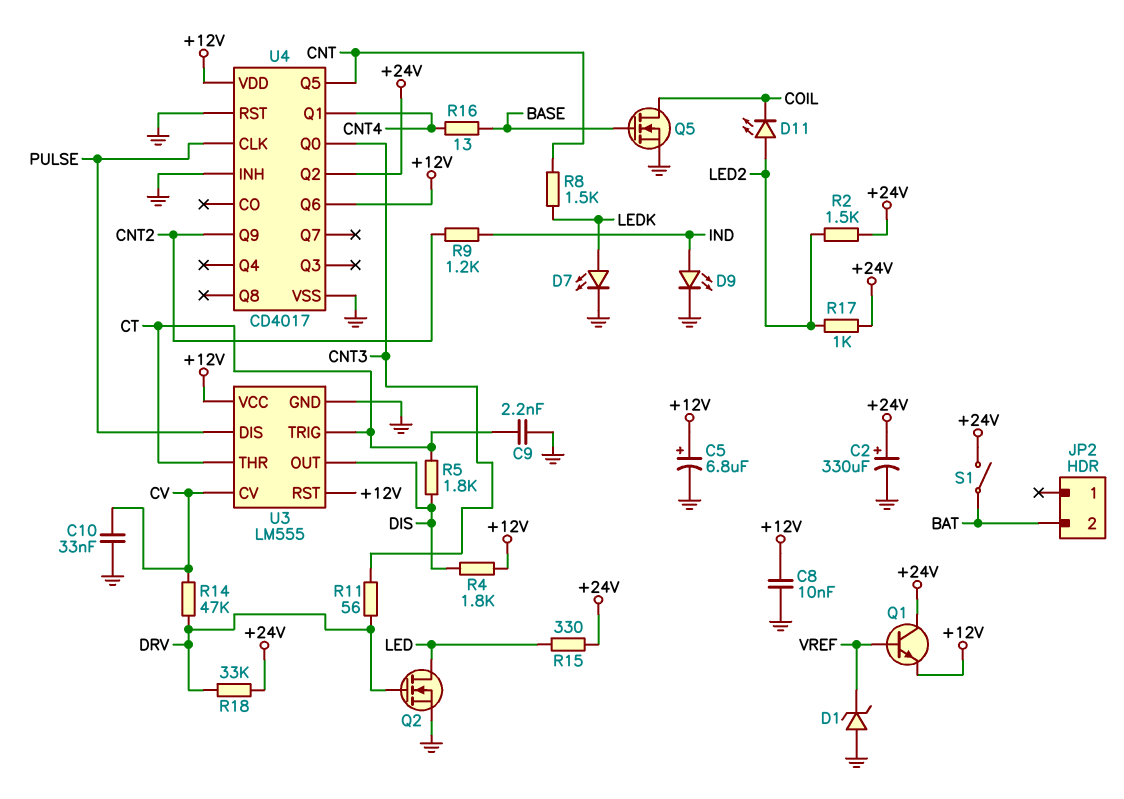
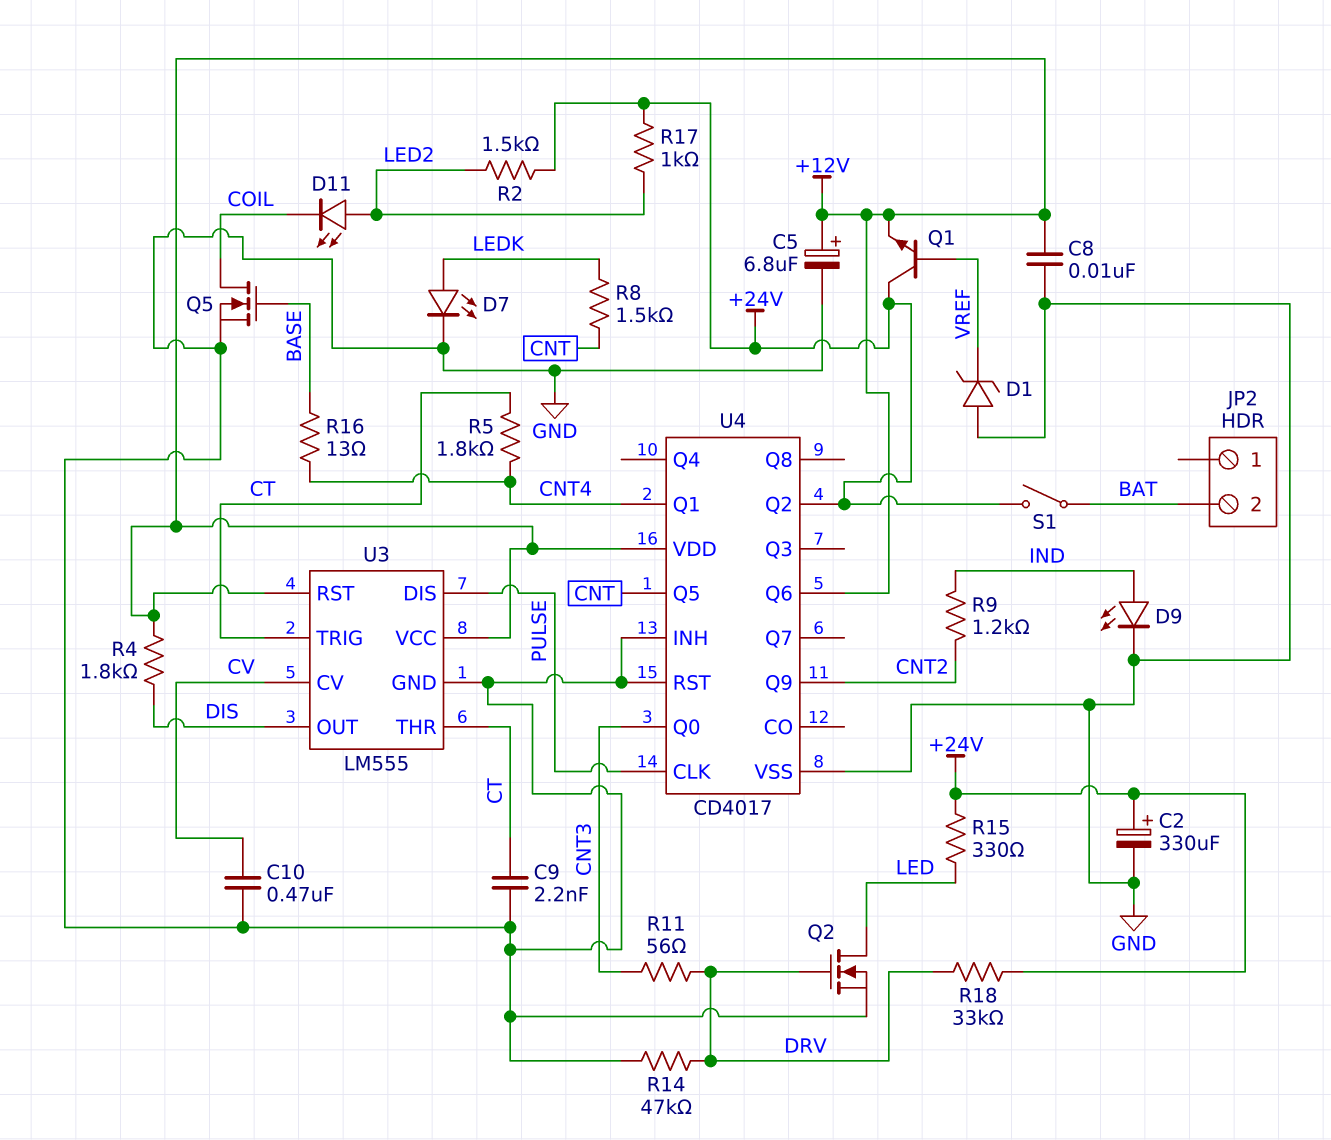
C10: 33nF (CV, GND) -> 470nF (CV, GND)
R5: 1.8k (CT, DIS) -> 1.8k (CNT4, CT)
R14: 47k (CV, DRV) -> 47k (DRV, GND)

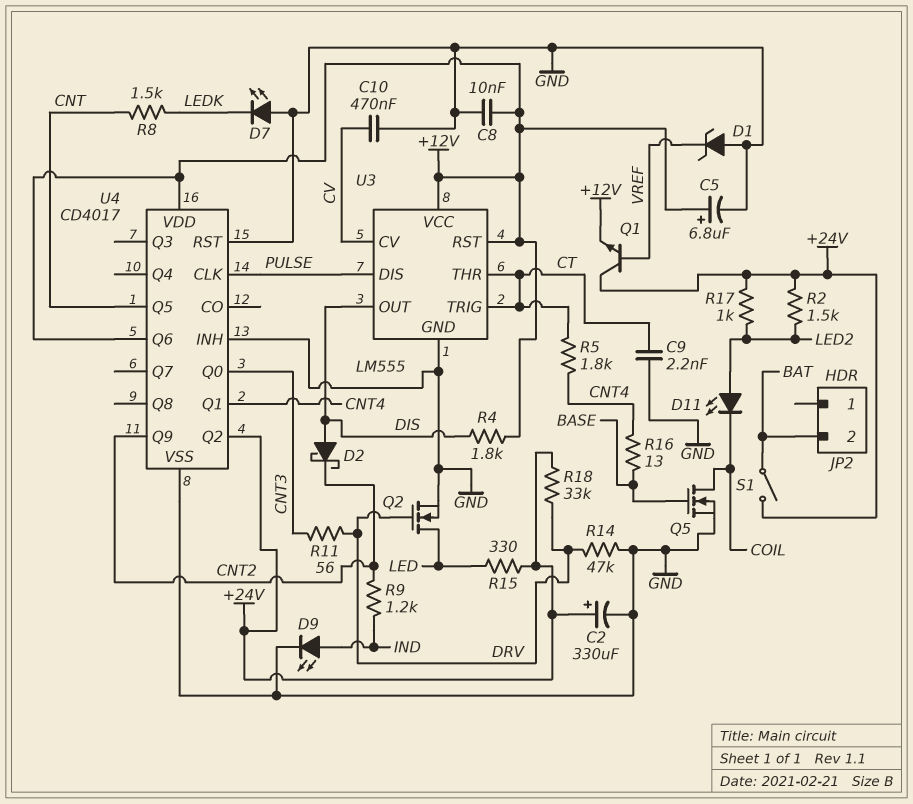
D2: none -> schottky (A DIS, K CNT2)
D7: LED (A LEDK, K GND) -> LED (A GND, K LEDK)

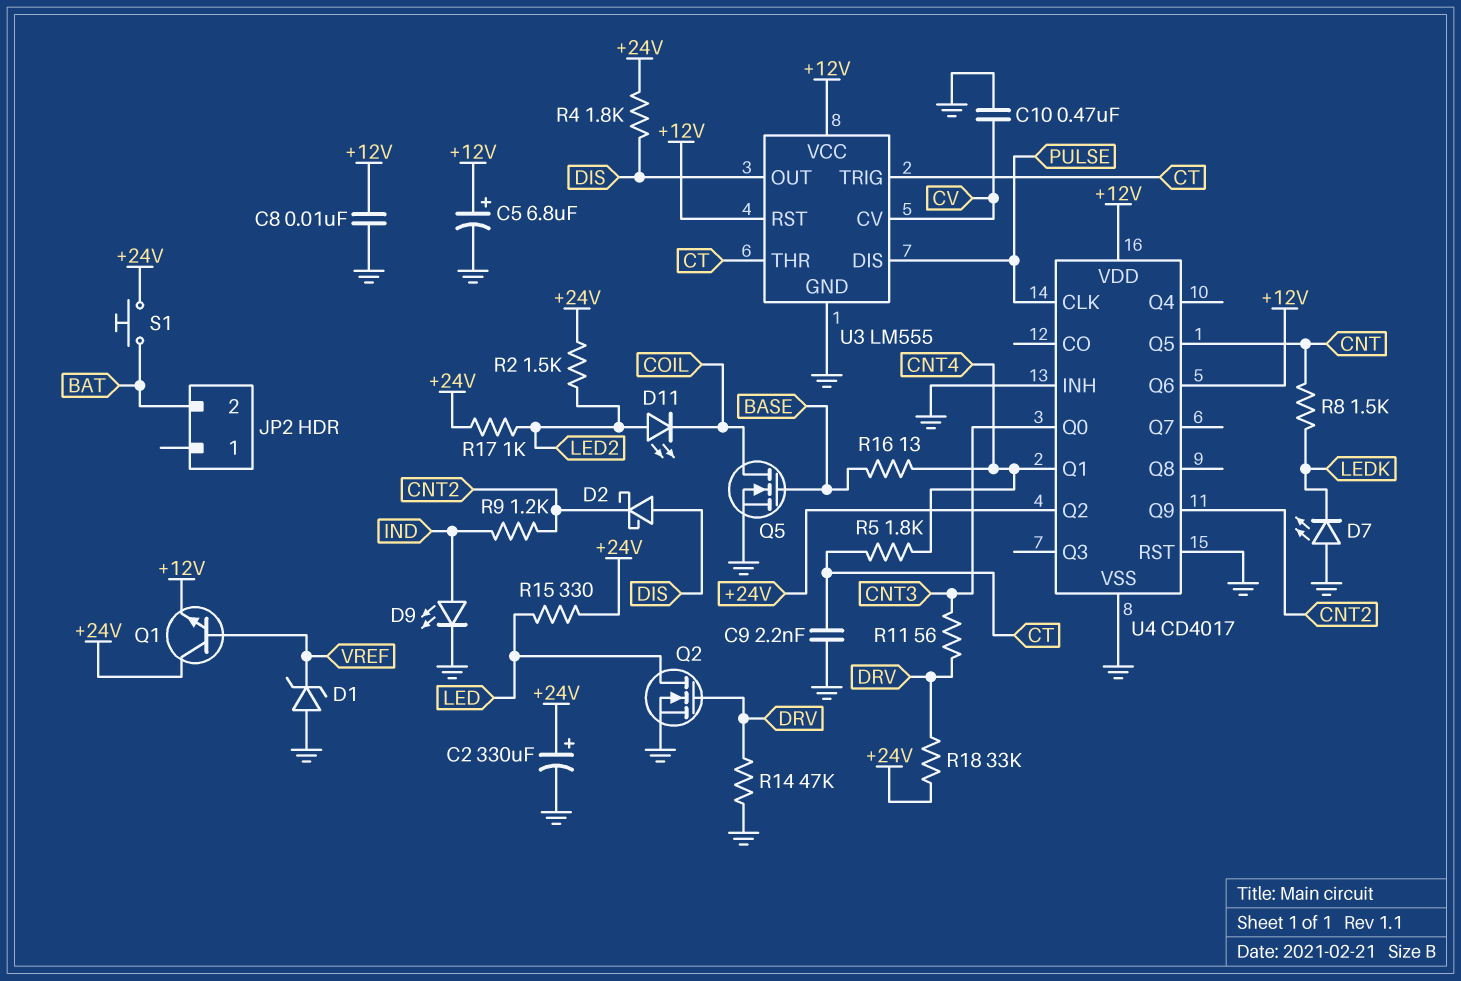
R4: 1.8k (+12V, DIS) -> 1.8k (+24V, DIS)
S1: switch (+24V, BAT) -> button (+24V, BAT)

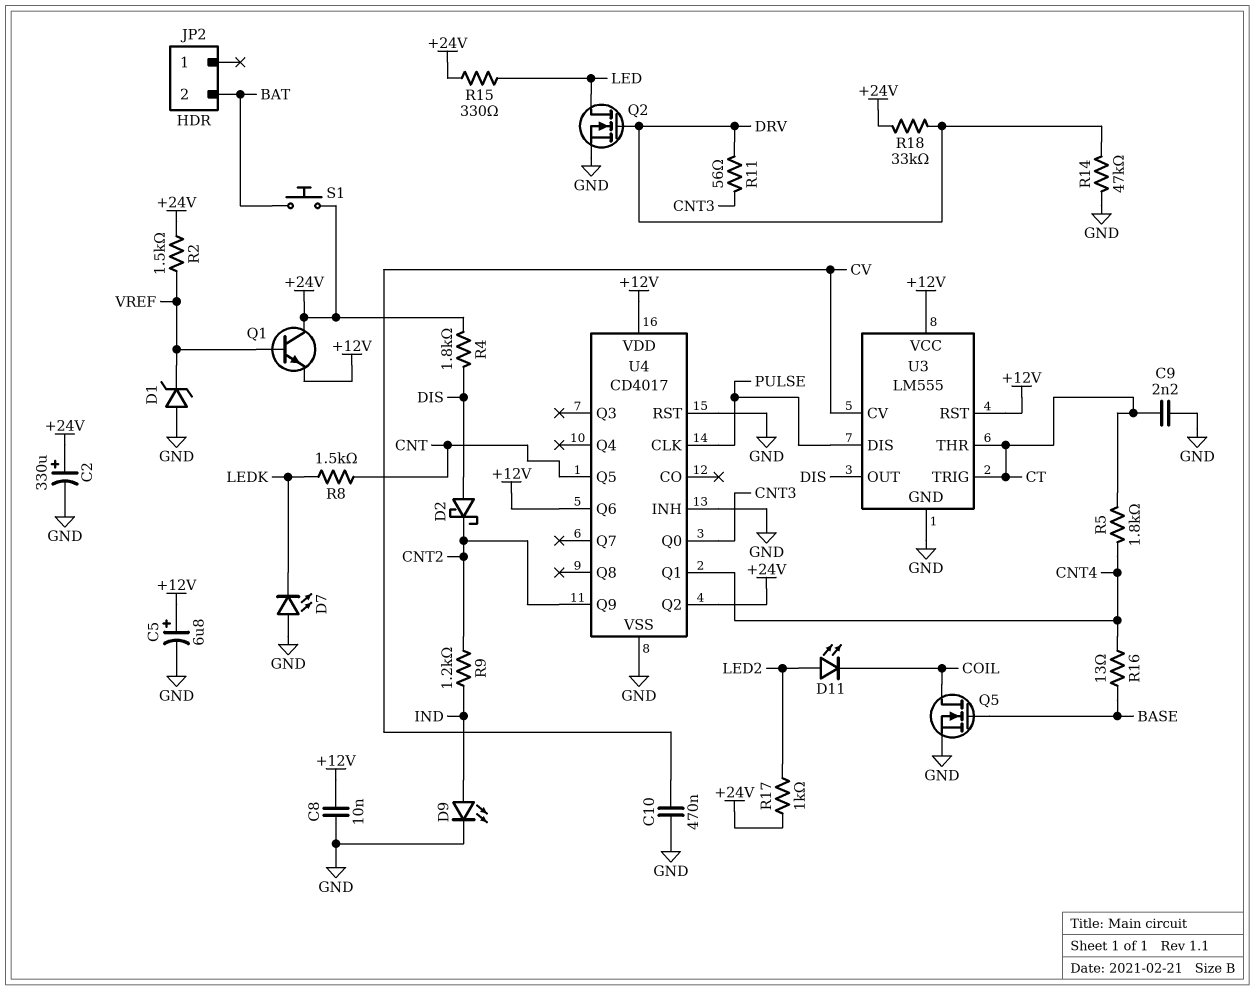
R2: 1.5k (+24V, LED2) -> 1.5k (+24V, VREF)

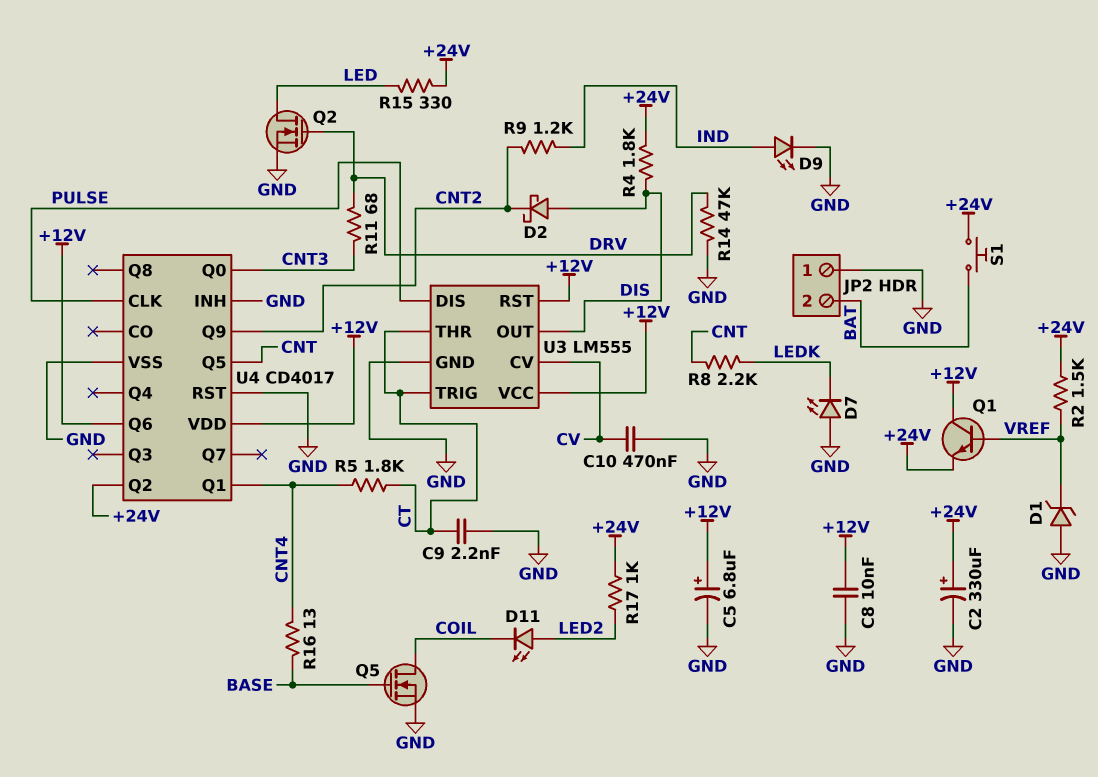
JP2 pin 1: none -> GND
Q1: NPN (B VREF, C +24V, E +12V) -> NPN (B VREF, C +12V, E +24V)
R8: 1.5k (CNT, LEDK) -> 2.2k (CNT, LEDK)
R11: 56 (CNT3, DRV) -> 68 (CNT3, DRV)
R18: 33k (+24V, DRV) -> none

